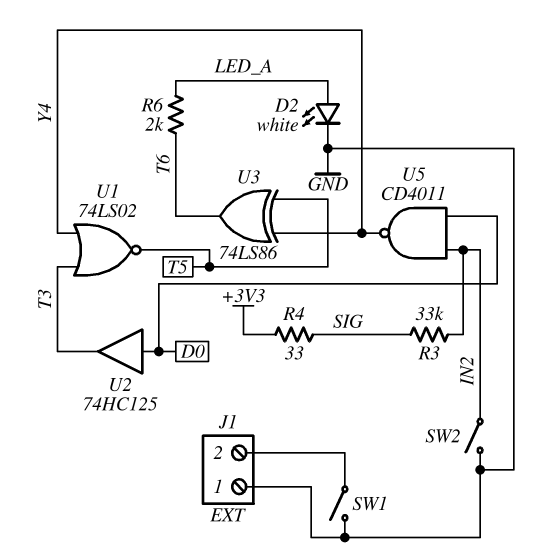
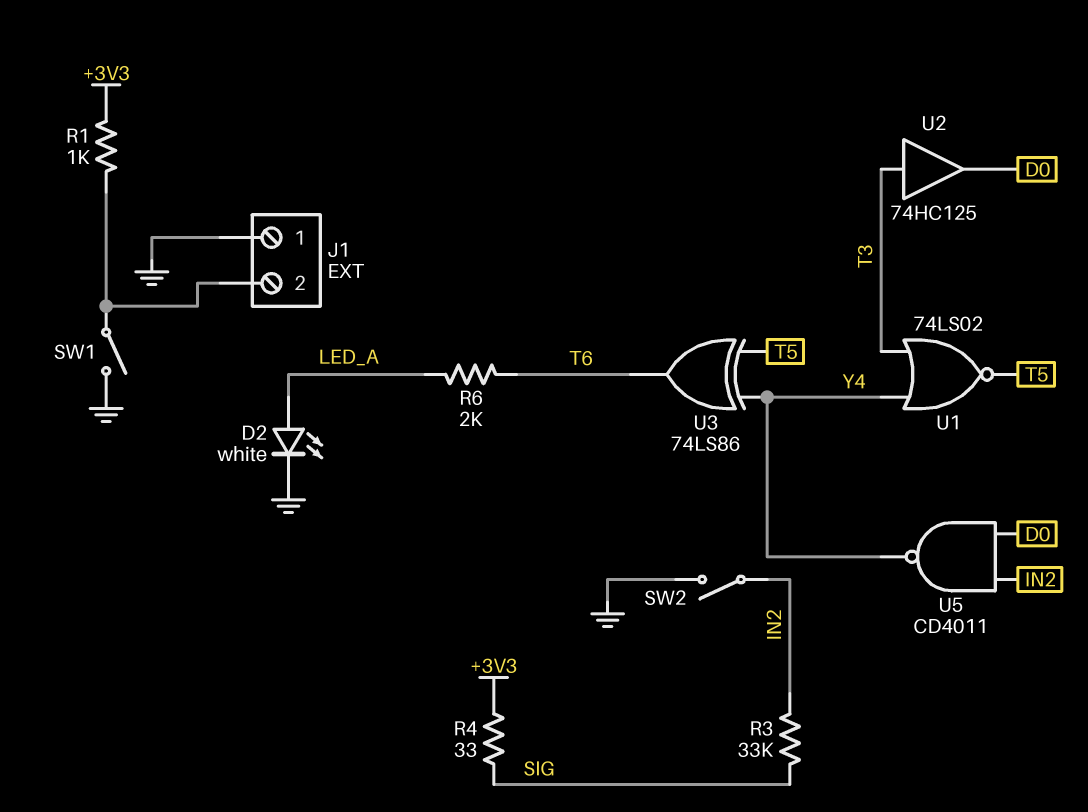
R1: none -> 1k (+3V3, J1/2)
U2: buffer 74HC125 (in D0, out T3) -> buffer 74HC125 (in T3, out D0)

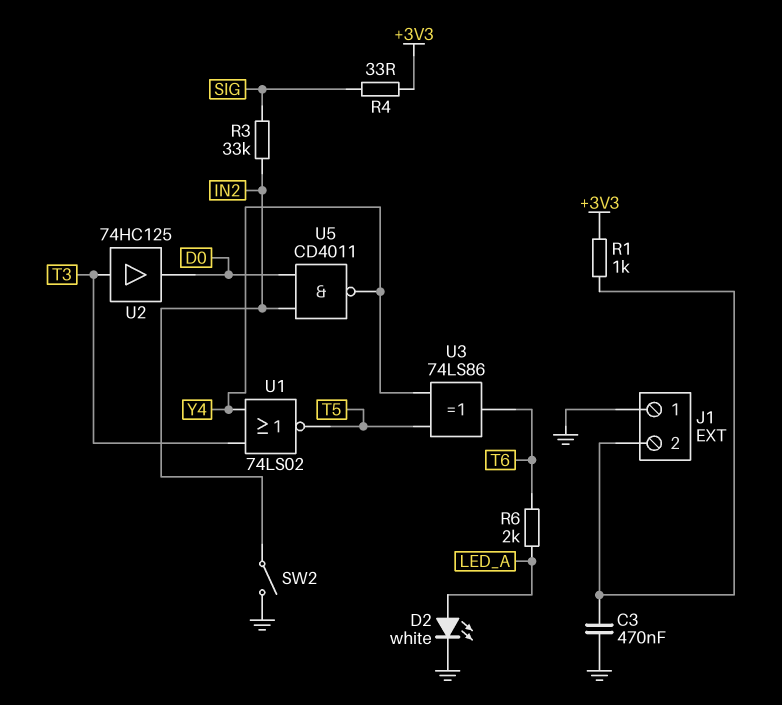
C3: none -> 470nF (GND, J1/2)
SW1: switch (GND, J1/2) -> none

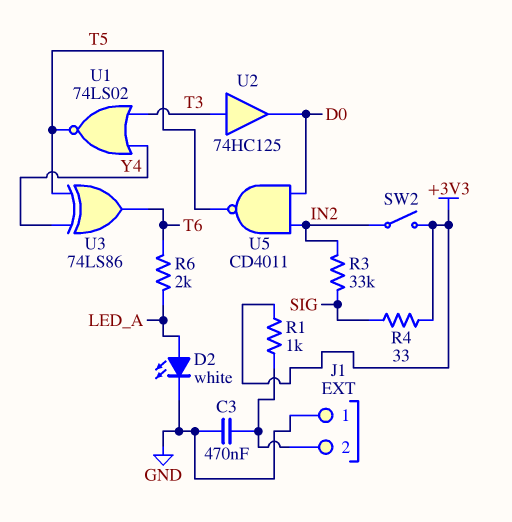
SW2: switch (GND, IN2) -> switch (+3V3, IN2)
U5: NAND CD4011 (in D0, in IN2, out Y4) -> NAND CD4011 (in D0, in IN2, out T5)

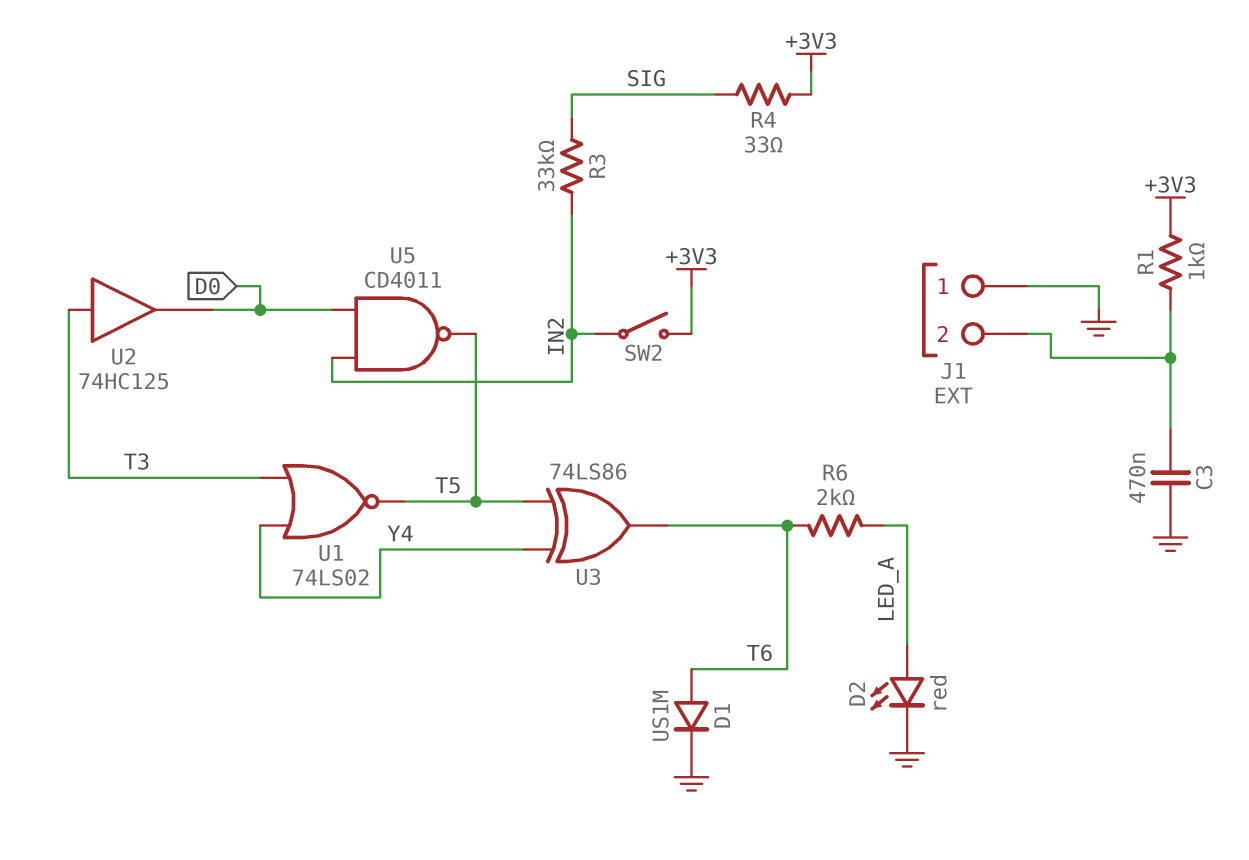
D1: none -> diode US1M (A T6, K GND)
D2: LED white (A LED_A, K GND) -> LED red (A LED_A, K GND)

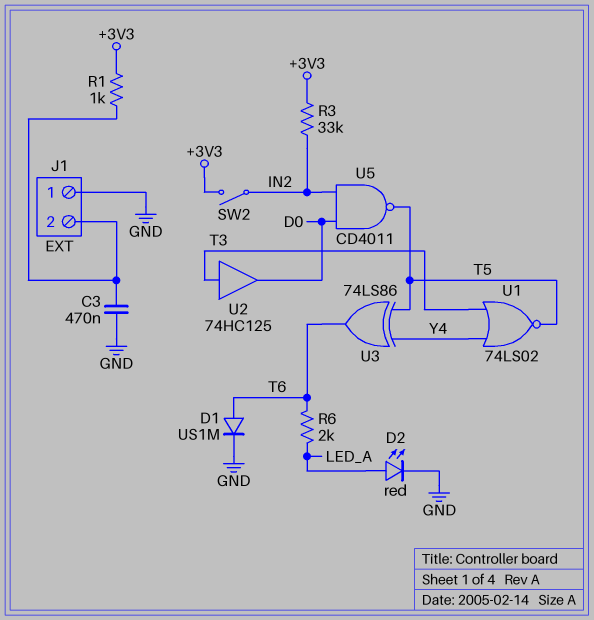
R3: 33k (IN2, SIG) -> 33k (+3V3, IN2)
R4: 33 (+3V3, SIG) -> none

